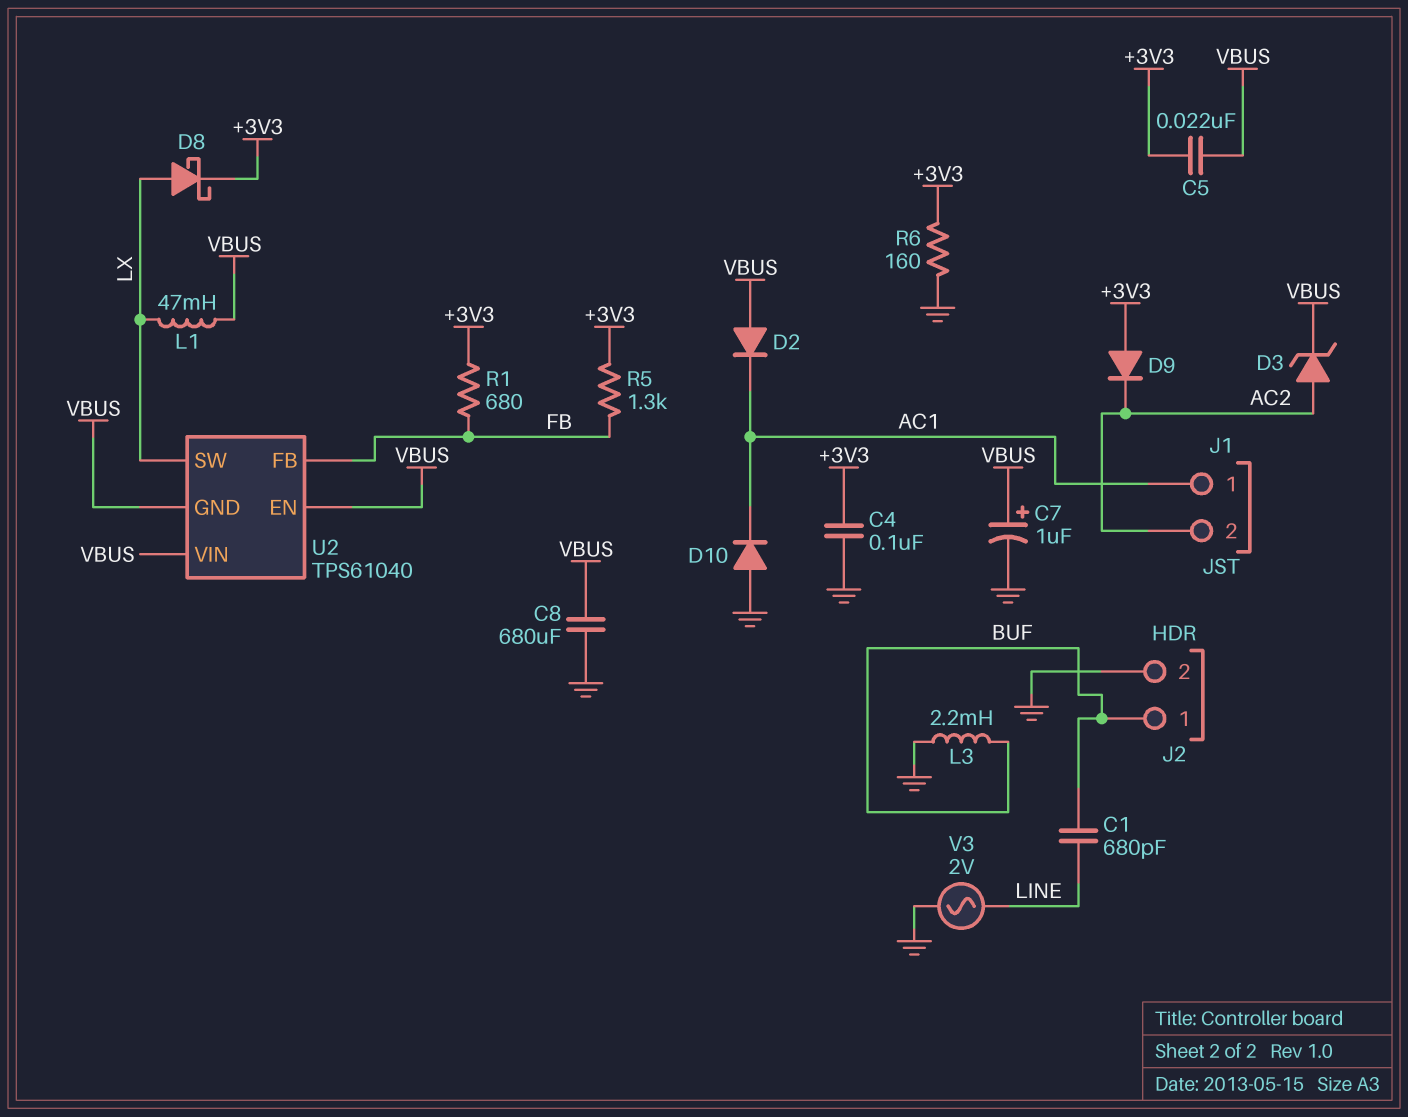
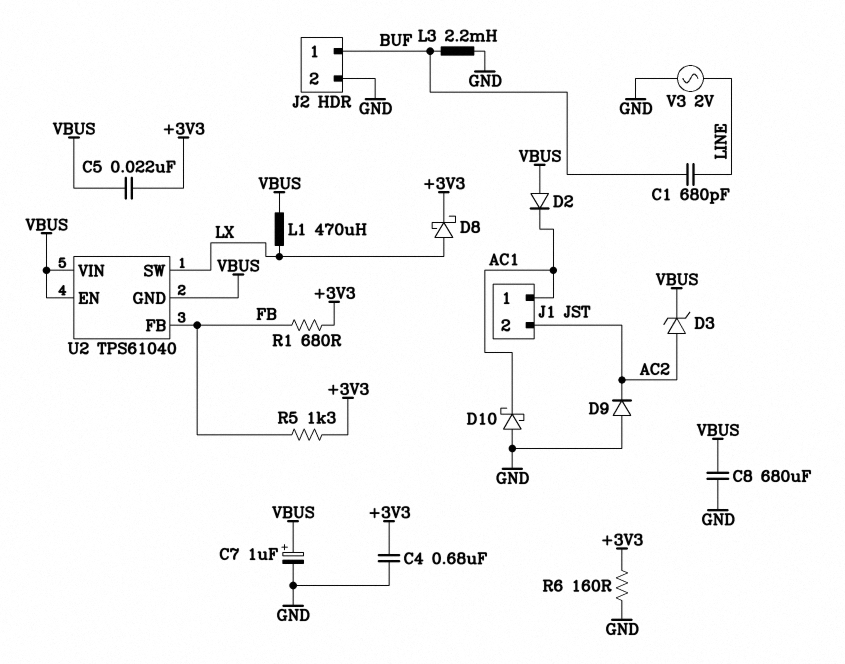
C4: 100nF (+3V3, GND) -> 680nF (+3V3, GND)
D9: diode (A +3V3, K AC2) -> diode (A GND, K AC2)
D10: diode (A GND, K AC1) -> schottky (A GND, K AC1)
L1: 47mH (LX, VBUS) -> 470uH (LX, VBUS)

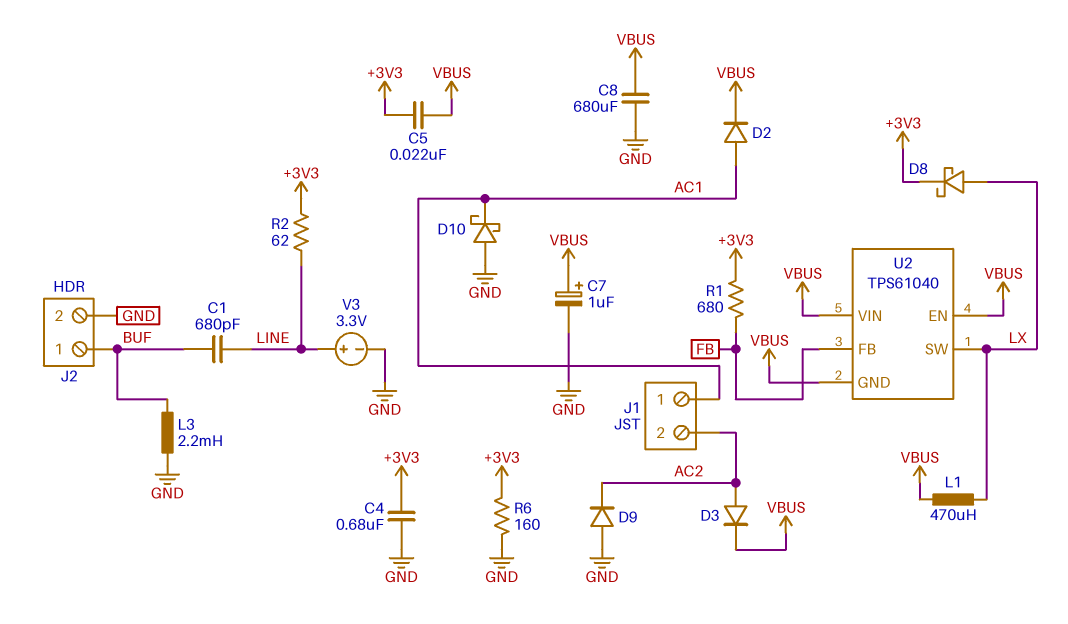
D2: diode (A VBUS, K AC1) -> diode (A AC1, K VBUS)
D3: zener (A AC2, K VBUS) -> diode (A AC2, K VBUS)
R2: none -> 62 (+3V3, LINE)
R5: 1.3k (+3V3, FB) -> none
V3: AC 2V (GND, LINE) -> 3.3V (plus LINE, minus GND)

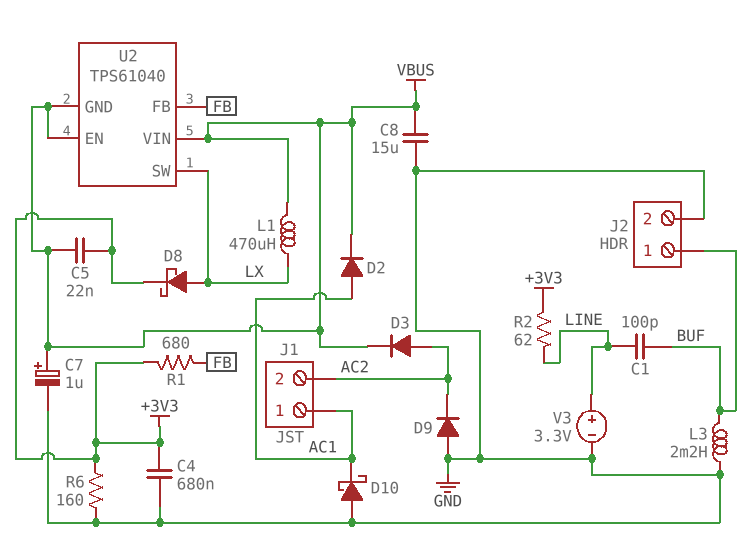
C1: 680pF (BUF, LINE) -> 100pF (BUF, LINE)
C8: 680uF (GND, VBUS) -> 15uF (GND, VBUS)

